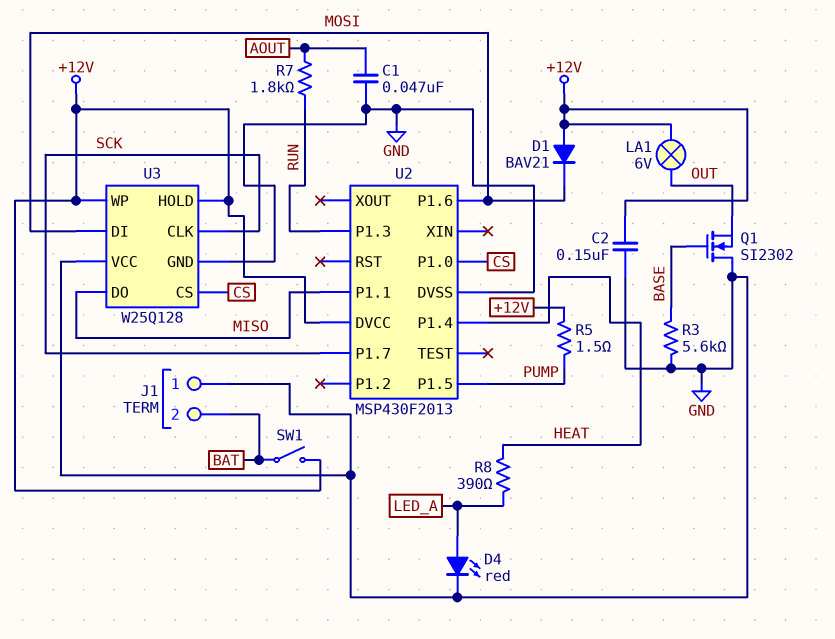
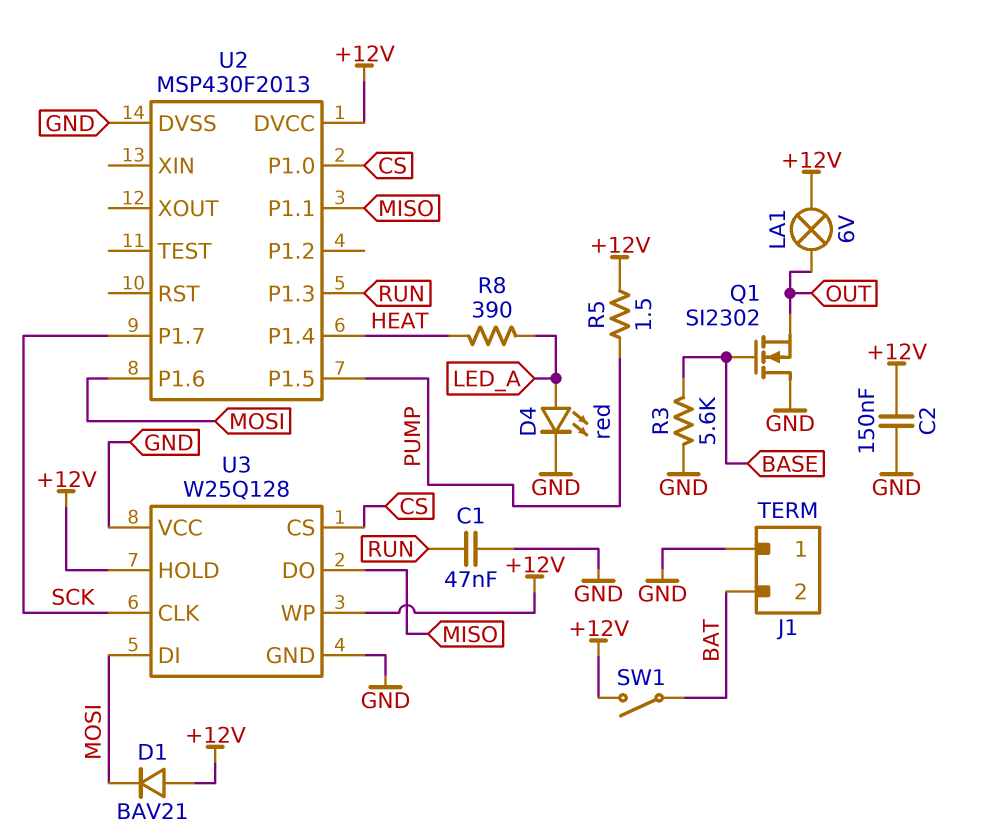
C1: 47nF (AOUT, GND) -> 47nF (GND, RUN)
R7: 1.8k (AOUT, RUN) -> none

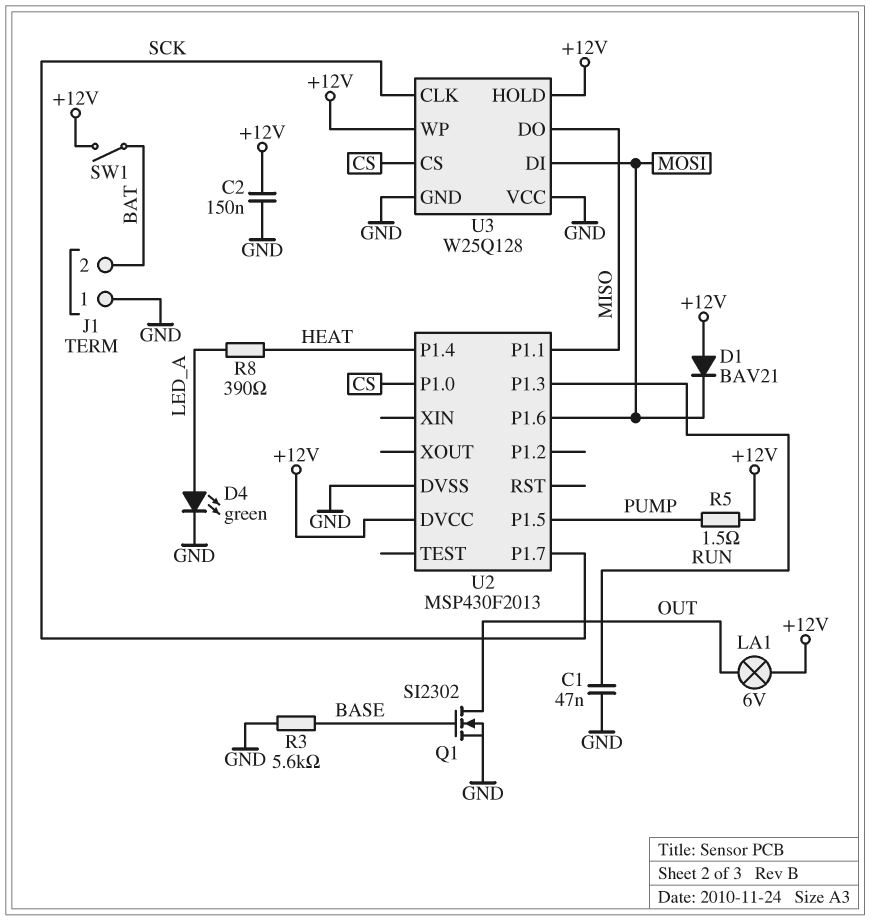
D4: LED red (A LED_A, K GND) -> LED green (A LED_A, K GND)
Q1: NMOS SI2302 (G BASE, D GND, S OUT) -> NMOS SI2302 (G BASE, D OUT, S GND)

